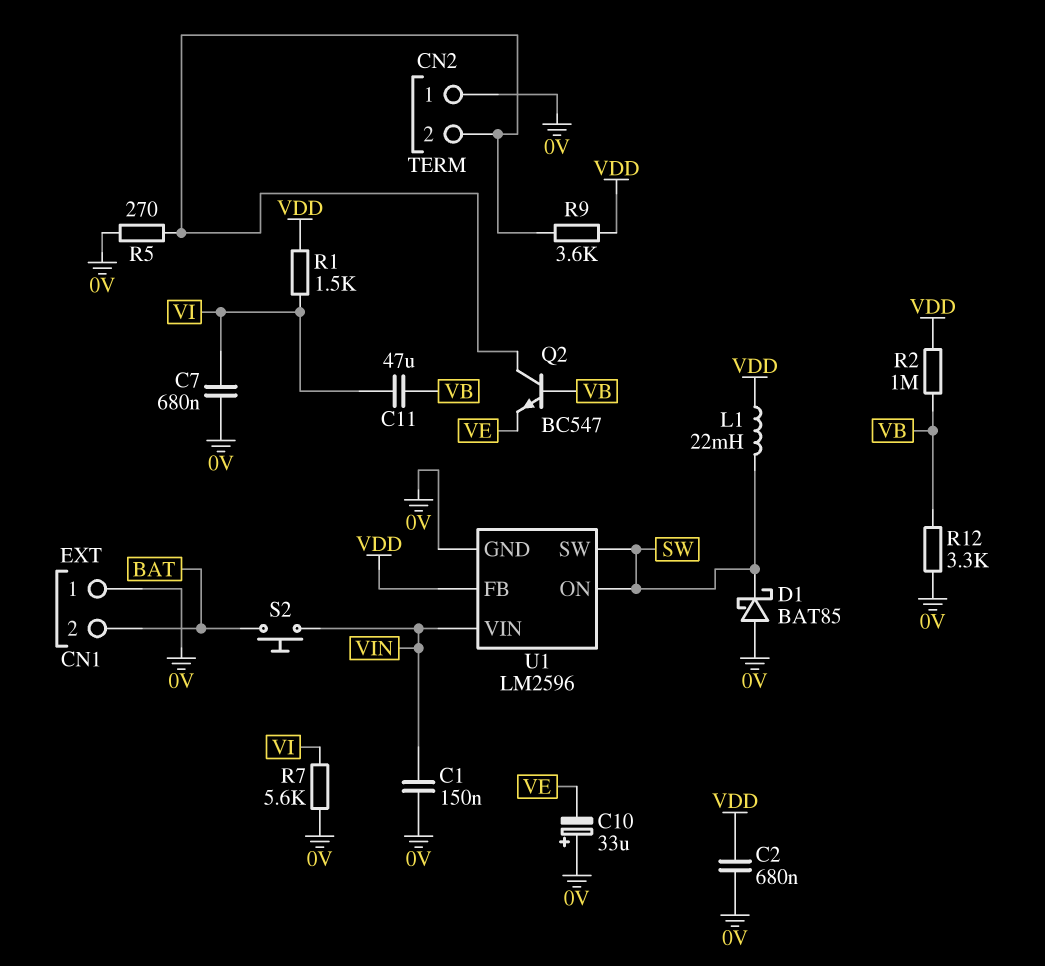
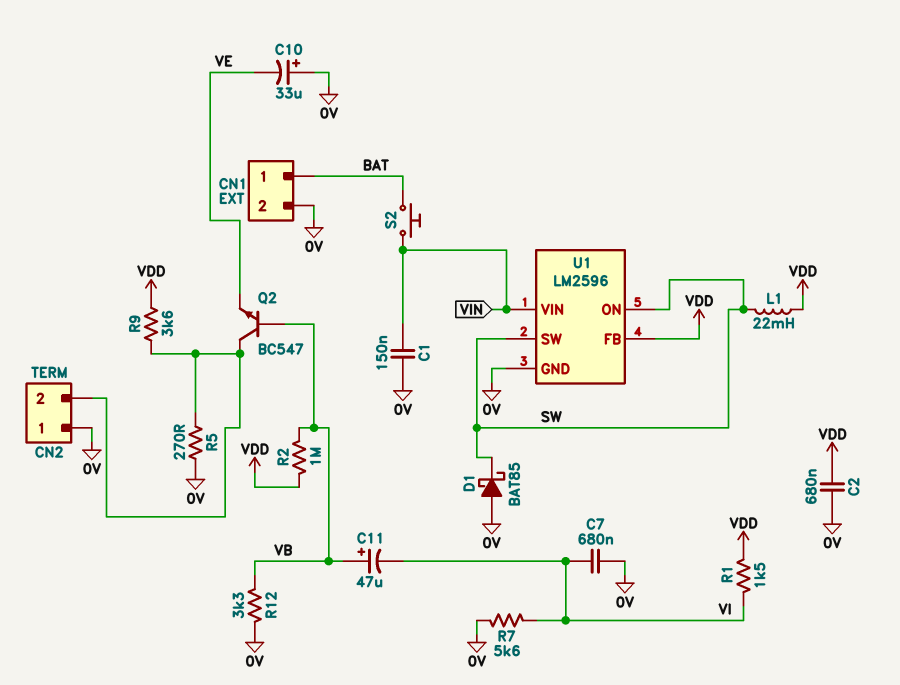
C11: 47uF (VB, VI) -> 47uF (plus VB, minus VI)
CN1 pin 1: 0V -> BAT
CN1 pin 2: BAT -> 0V

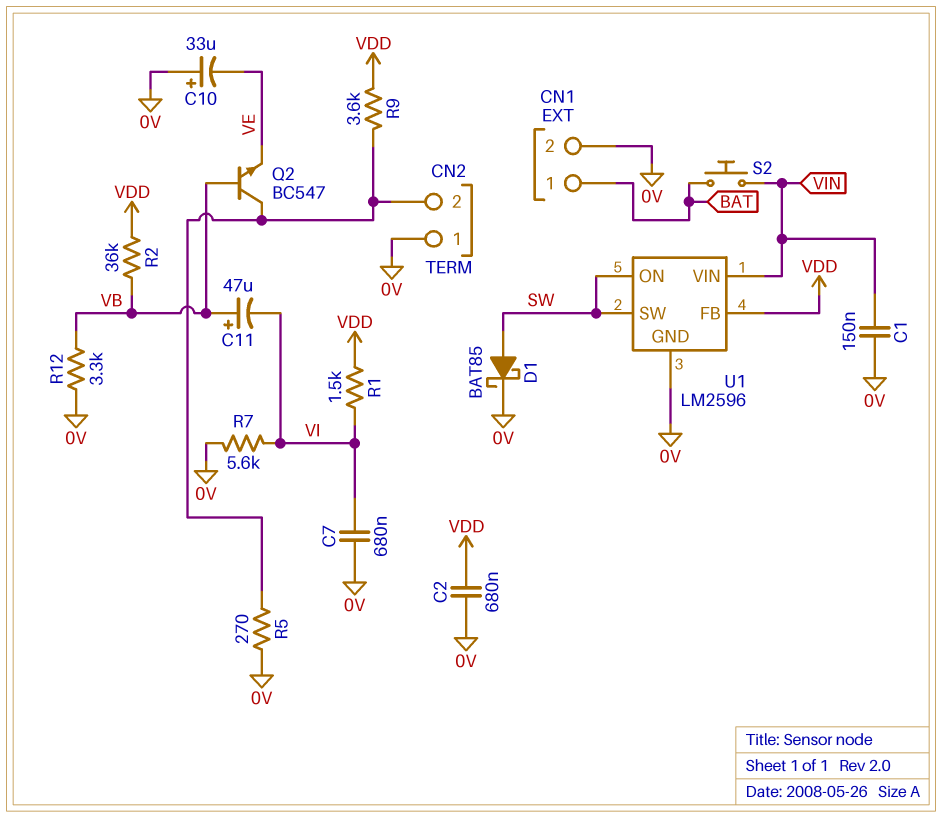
D1: schottky BAT85 (A 0V, K SW) -> schottky BAT85 (A SW, K 0V)
L1: 22mH (SW, VDD) -> none
R2: 1M (VB, VDD) -> 36k (VB, VDD)

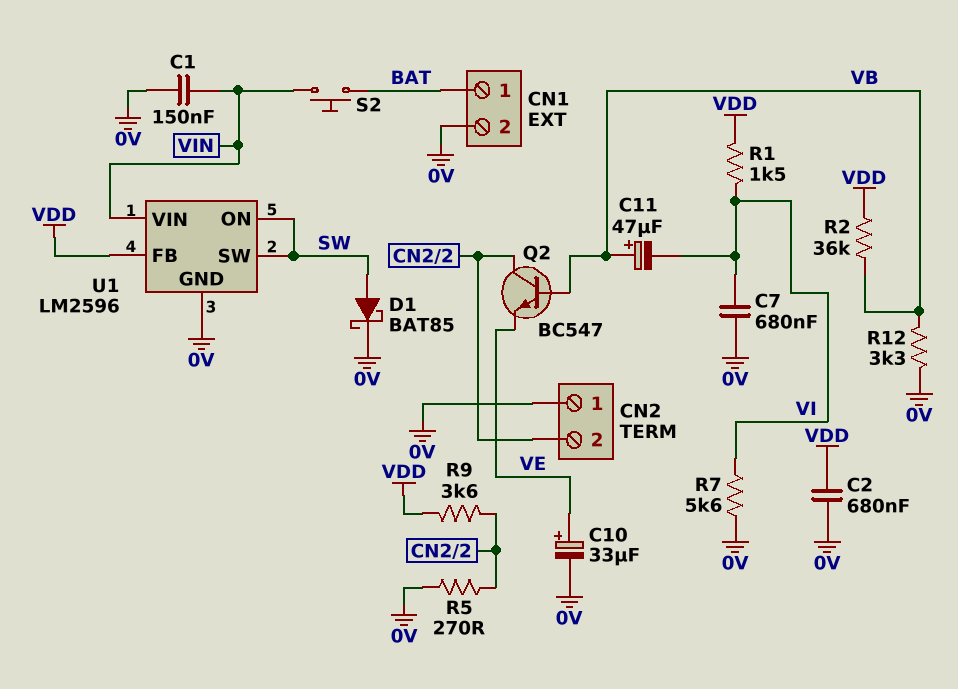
C10: 33uF (plus 0V, minus VE) -> 33uF (plus VE, minus 0V)

